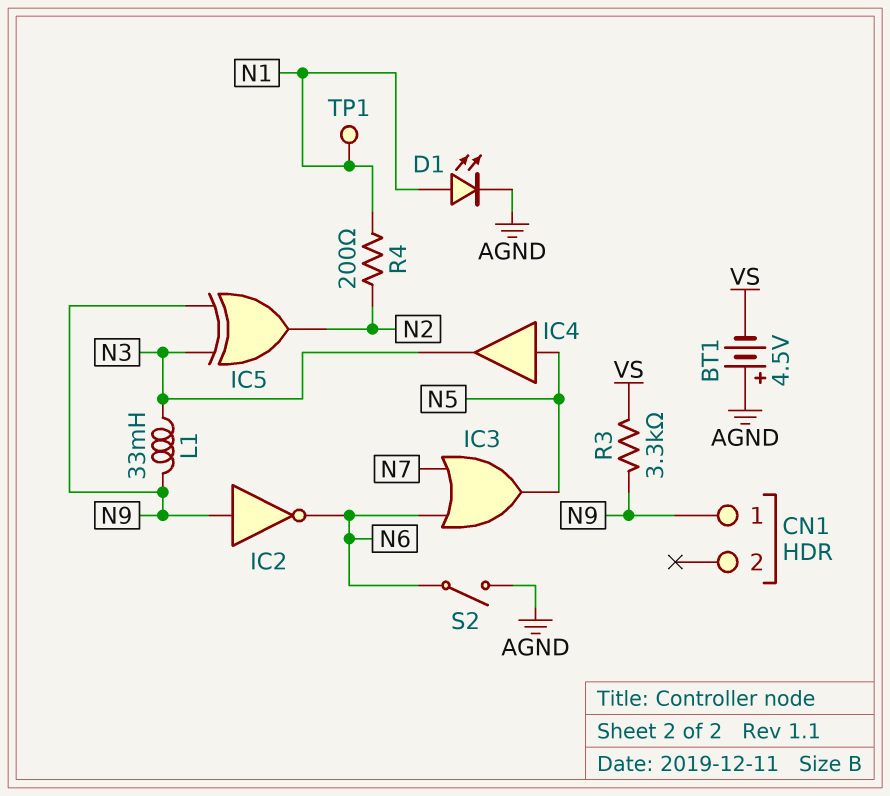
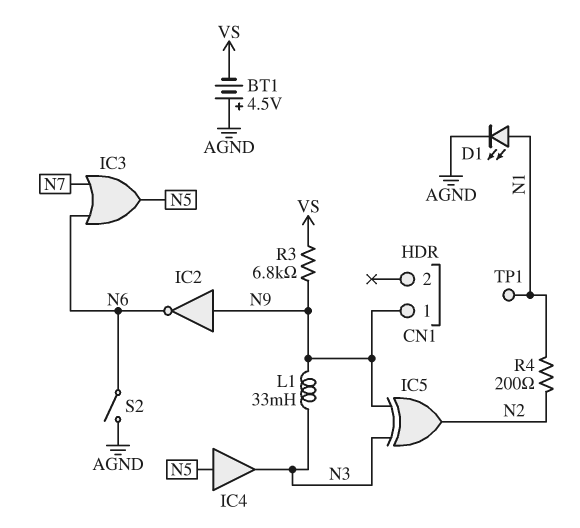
R3: 3.3k (N9, VS) -> 6.8k (N9, VS)

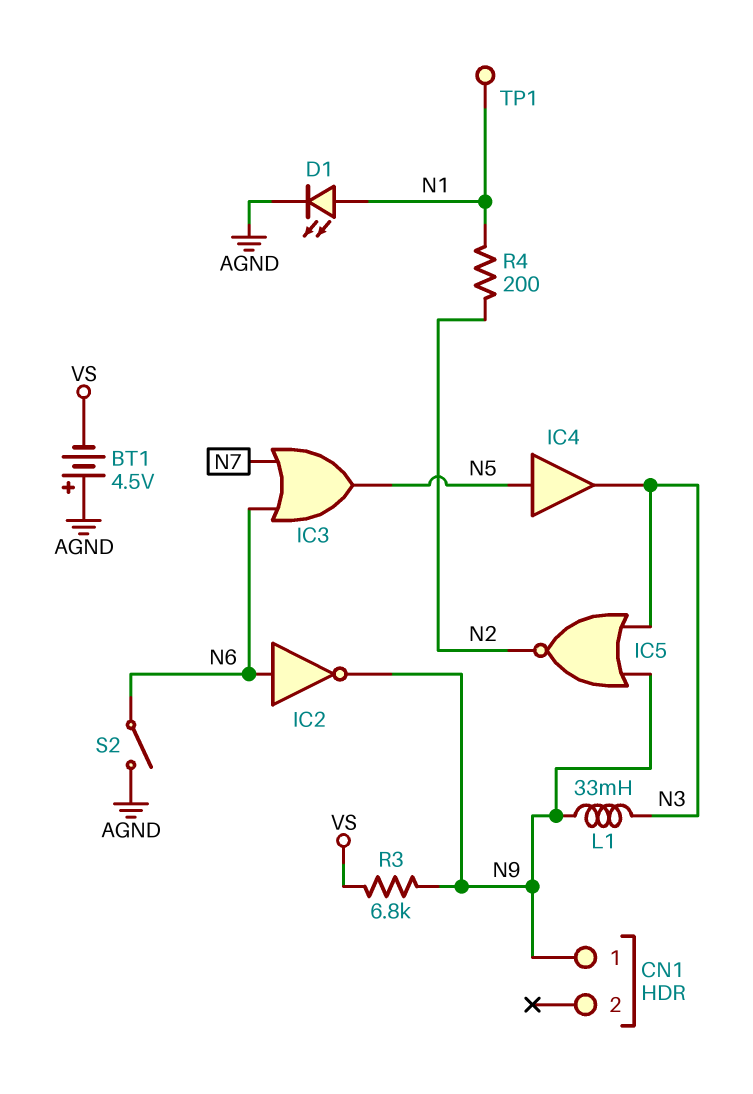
IC2: NOT (in N9, out N6) -> NOT (in N6, out N9)
IC5: XOR (in N3, in N9, out N2) -> NOR (in N3, in N9, out N2)

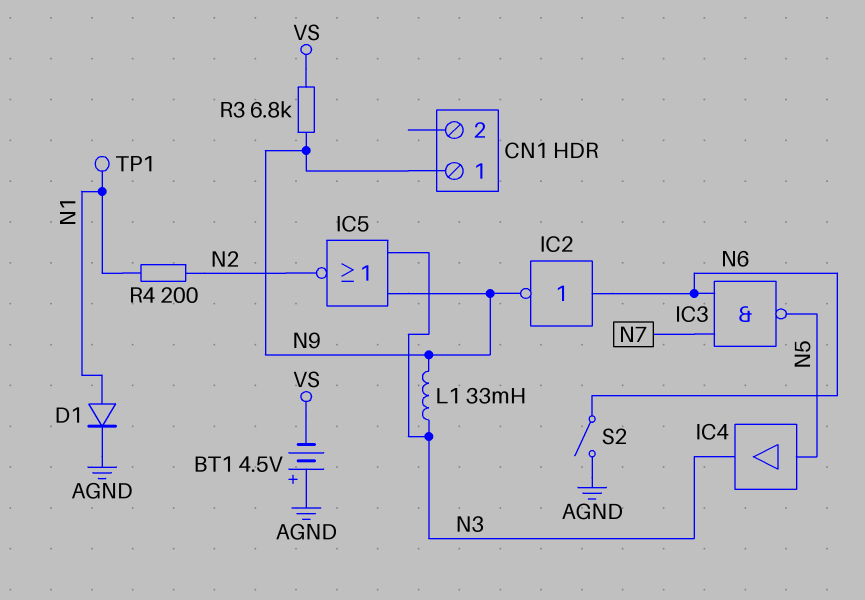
D1: LED (A N1, K AGND) -> diode (A N1, K AGND)
IC3: OR (in N6, in N7, out N5) -> NAND (in N6, in N7, out N5)

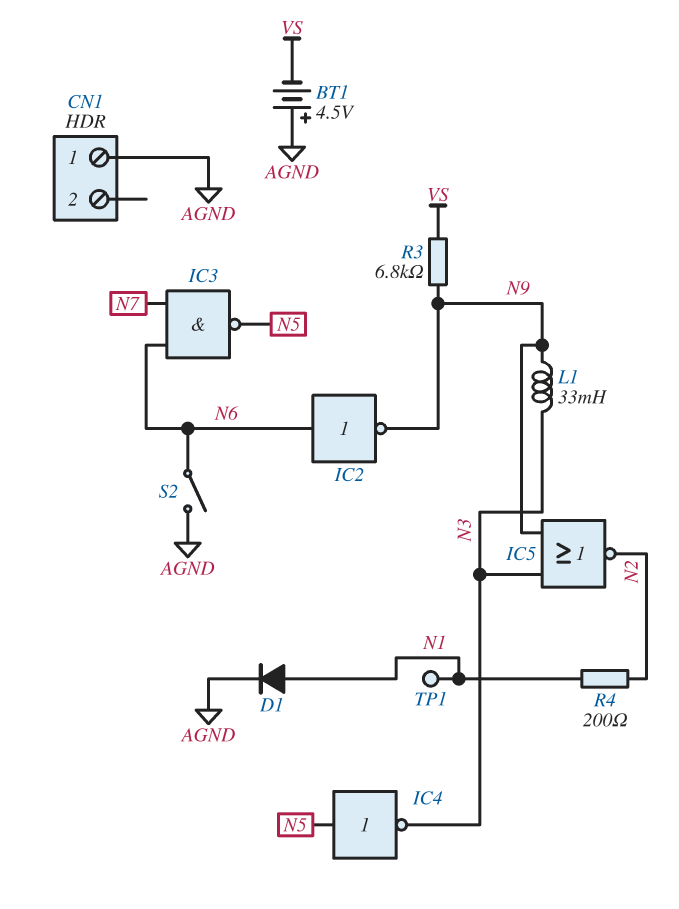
CN1 pin 1: N9 -> AGND
IC4: buffer (in N5, out N3) -> NOT (in N5, out N3)

